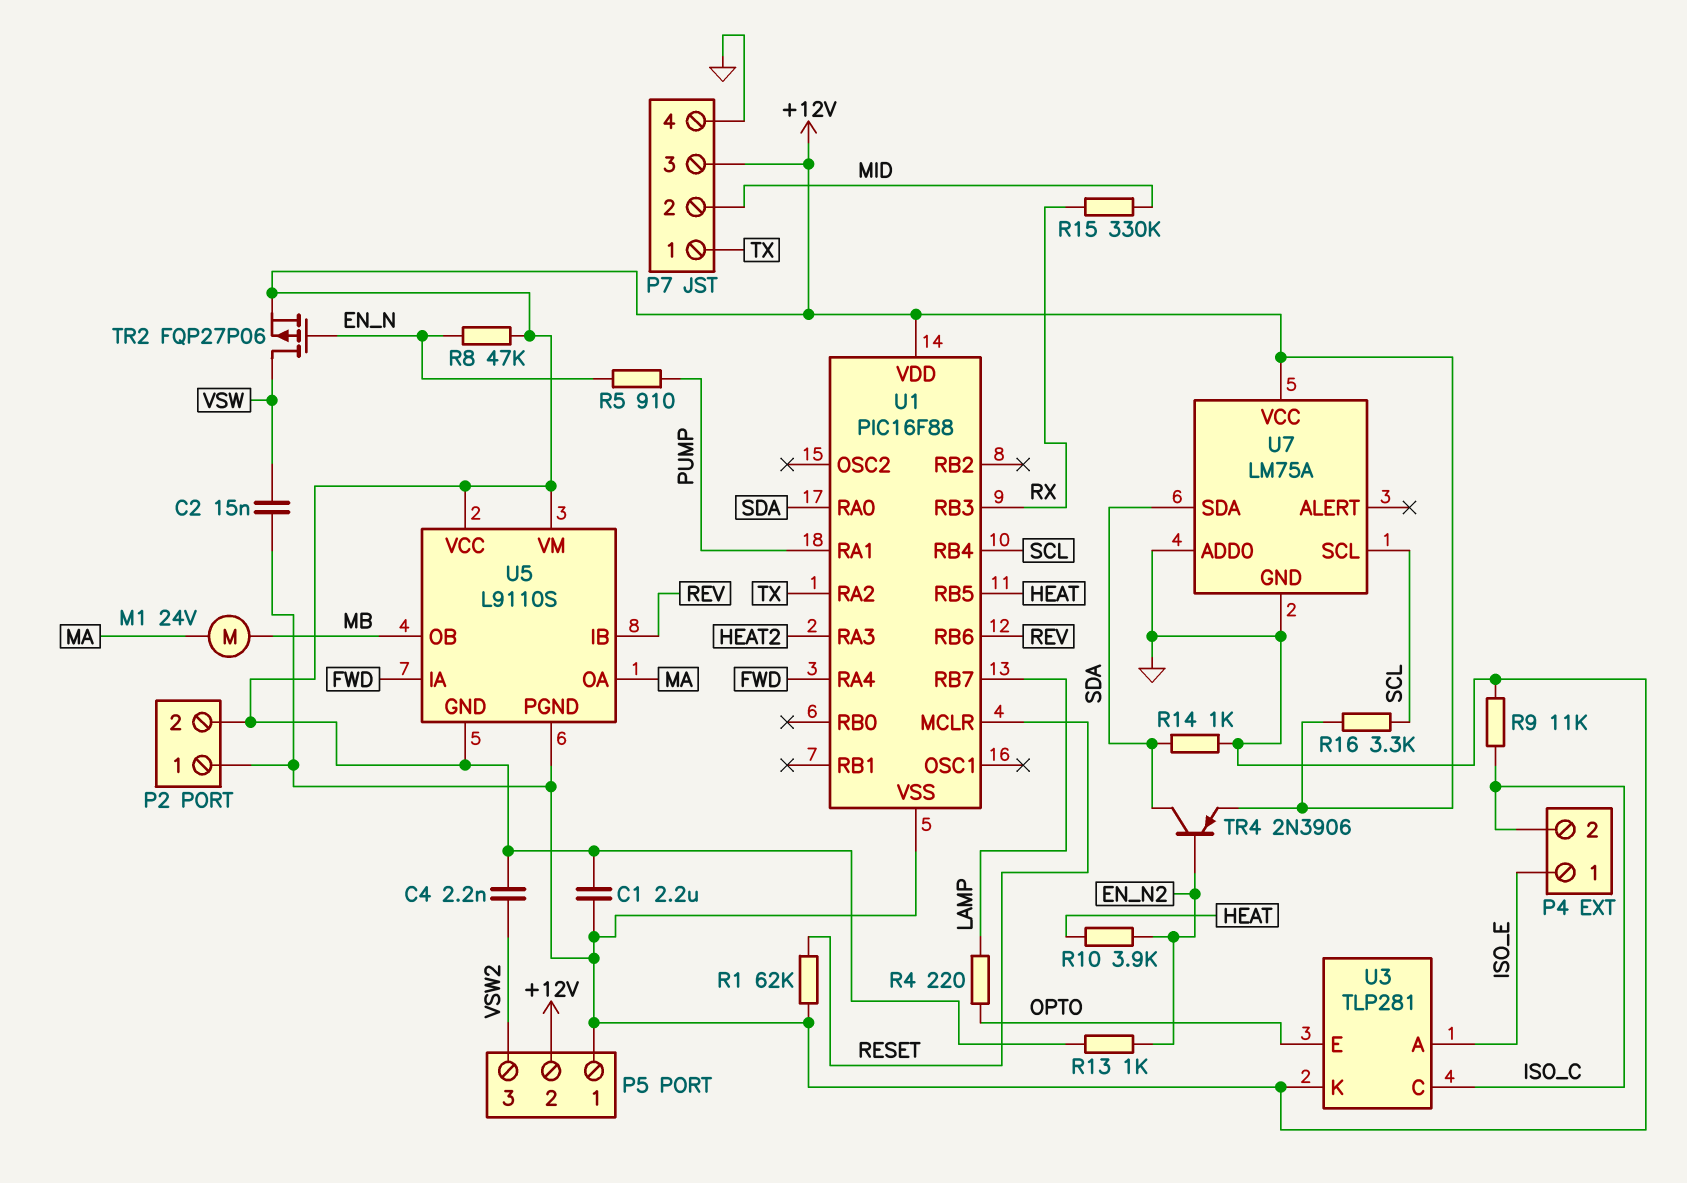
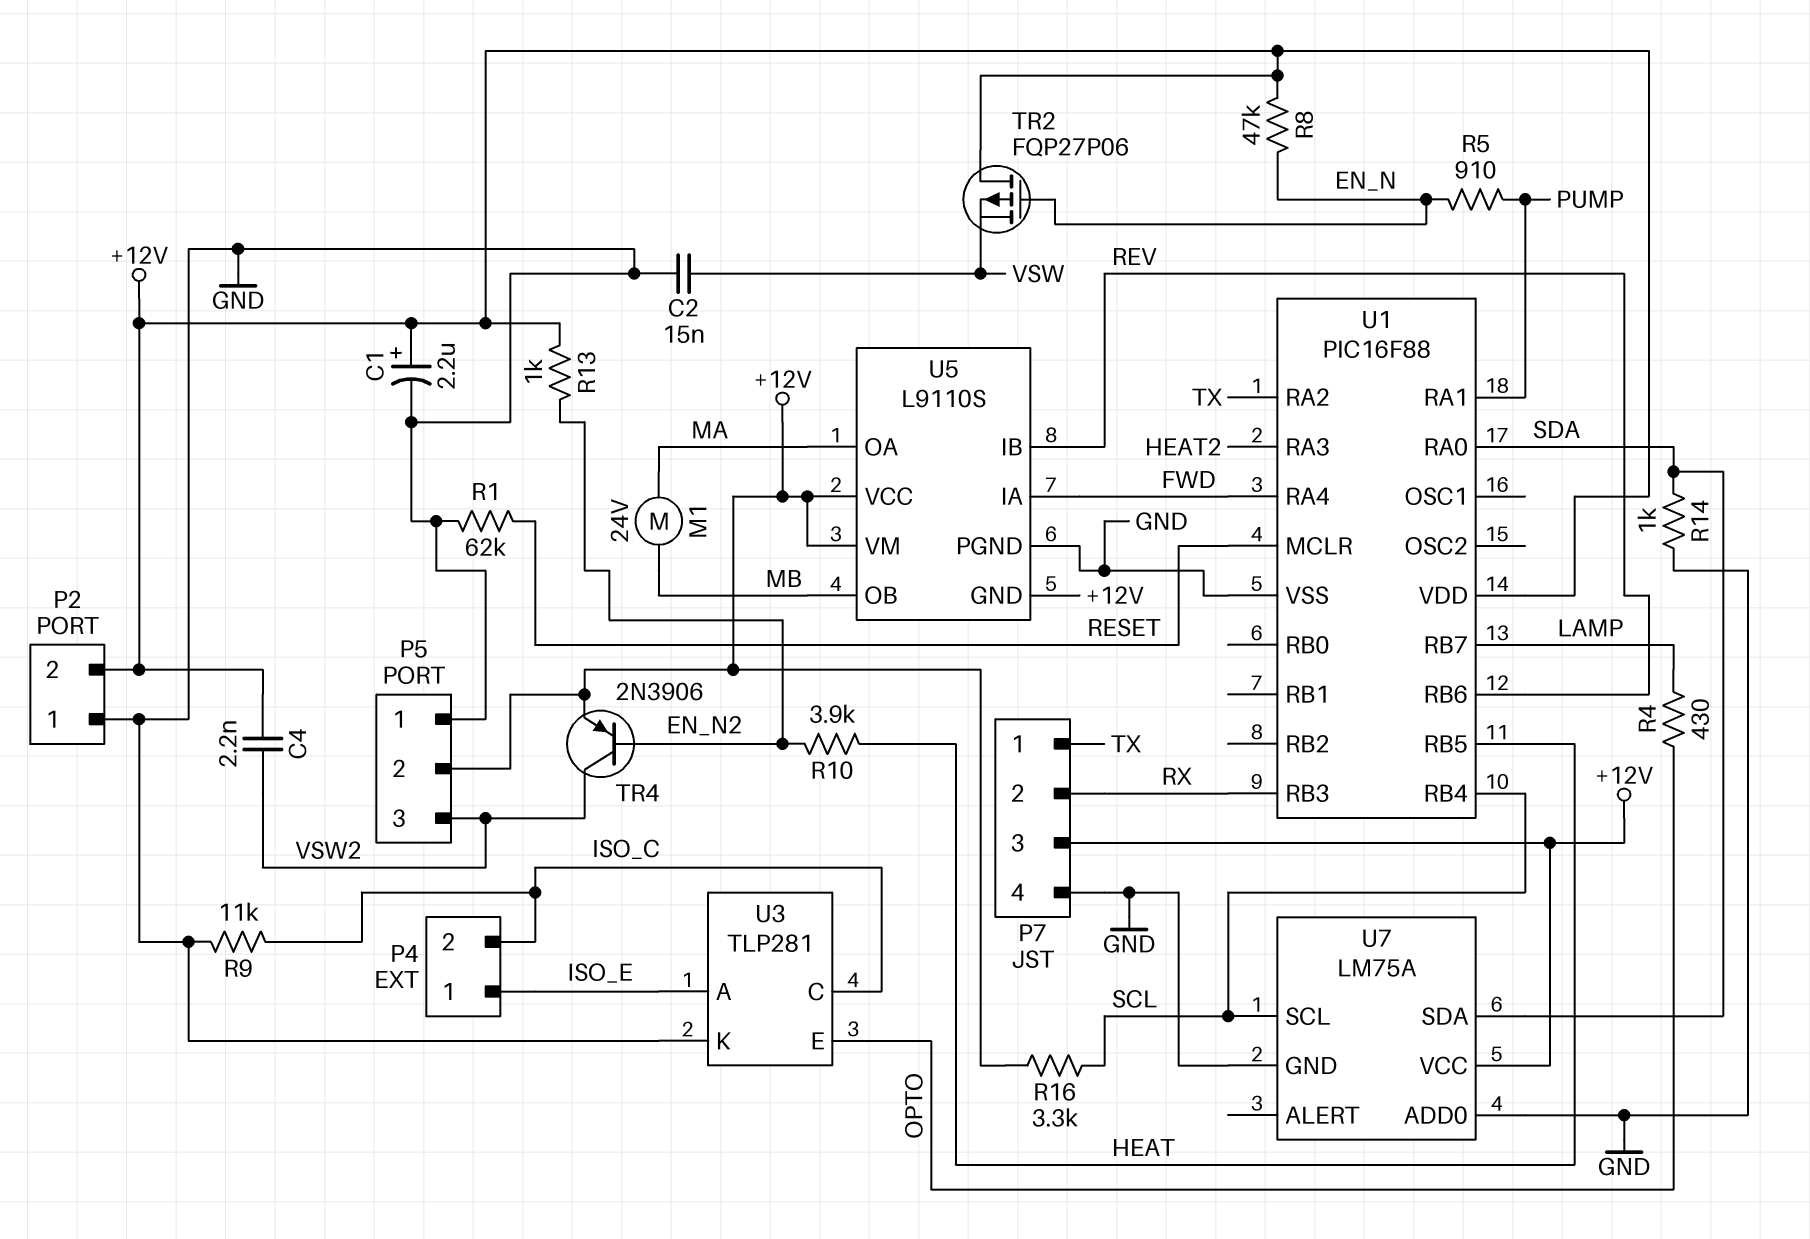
C1: 2.2uF (+12V, GND) -> 2.2uF (plus +12V, minus GND)
P7 pin 2: MID -> RX
R4: 220 (LAMP, OPTO) -> 430 (LAMP, OPTO)
R15: 330k (MID, RX) -> none
TR2: PMOS FQP27P06 (G EN_N, D VSW, S +12V) -> PMOS FQP27P06 (G EN_N, D +12V, S VSW)
TR4: PNP 2N3906 (B EN_N2, C SDA, E +12V) -> PNP 2N3906 (B EN_N2, C VSW2, E +12V)

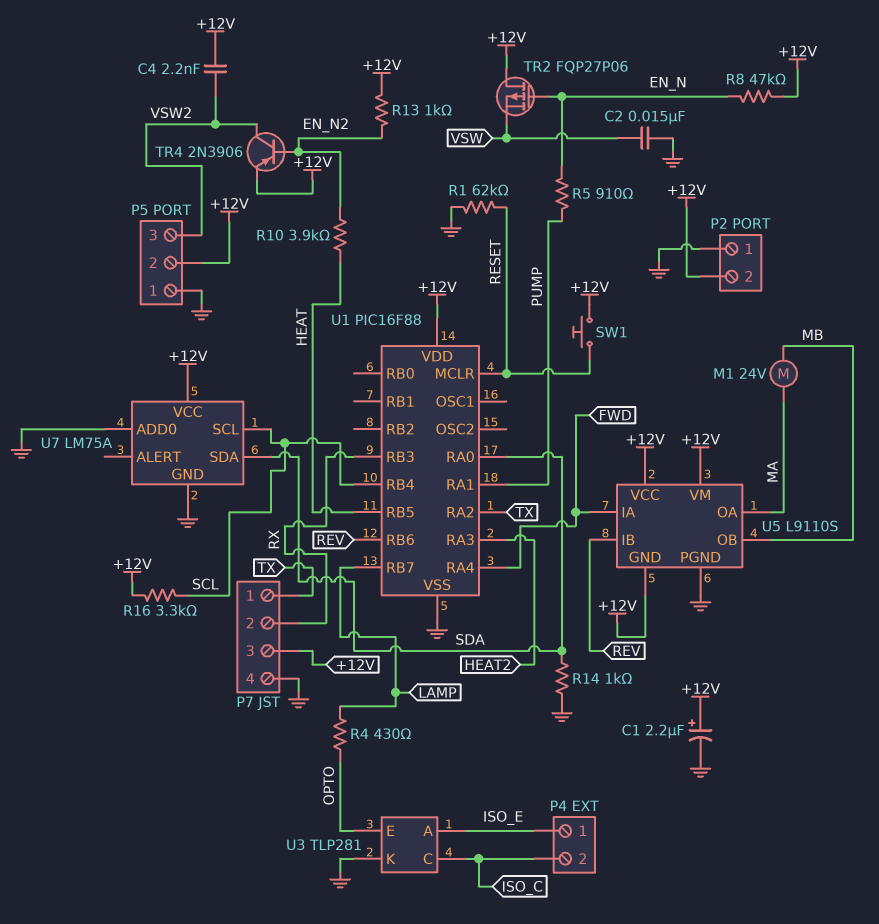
R9: 11k (GND, ISO_C) -> none
SW1: none -> button (+12V, RESET)

